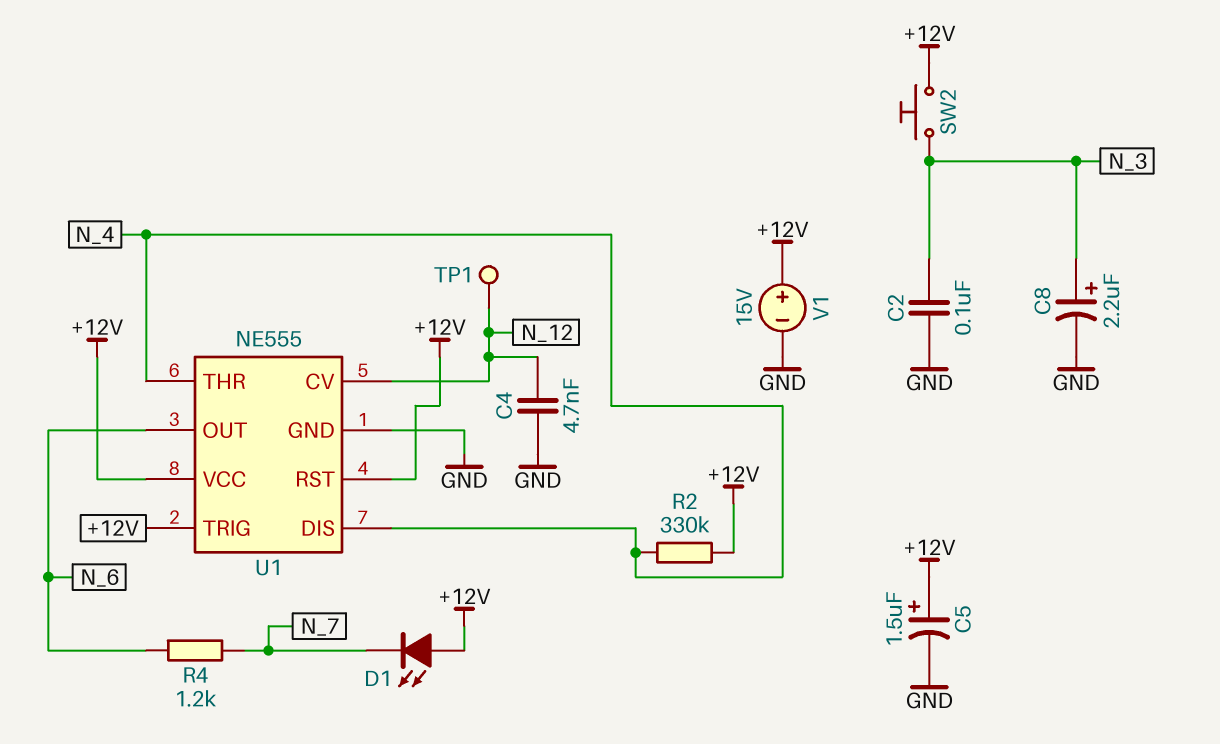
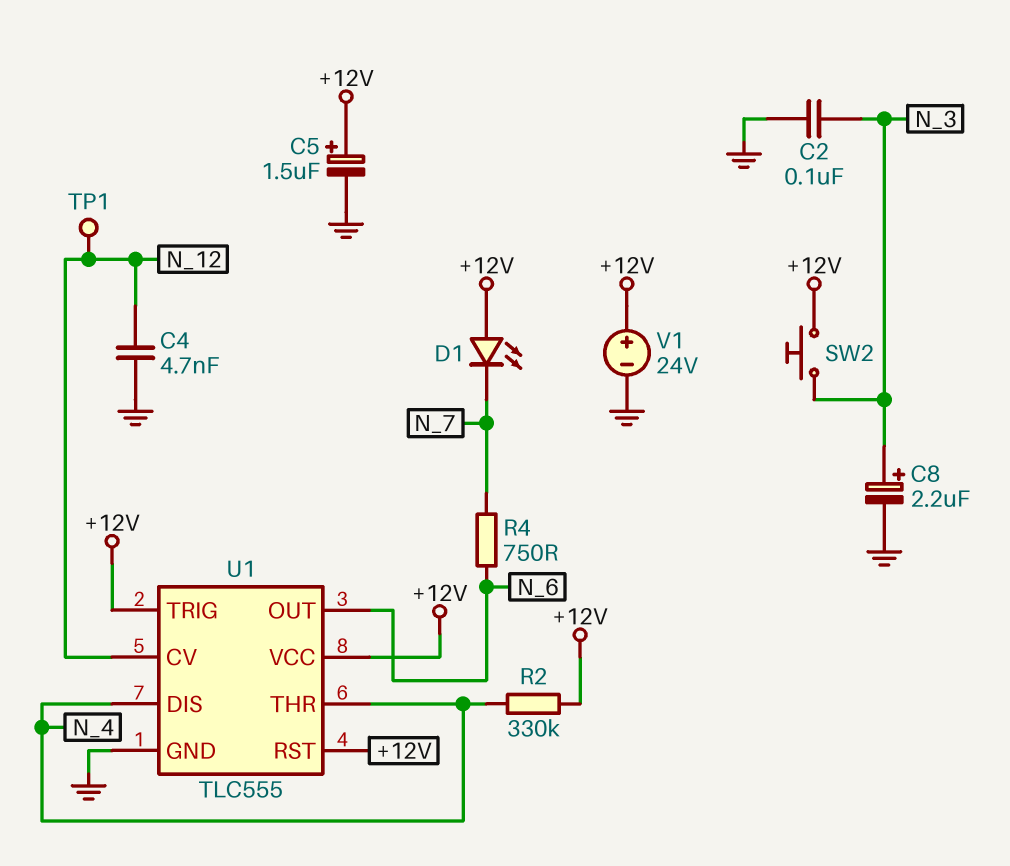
R4: 1.2k (N_6, N_7) -> 750 (N_6, N_7)
U1: NE555 -> TLC555
V1: 15V (plus +12V, minus GND) -> 24V (plus +12V, minus GND)

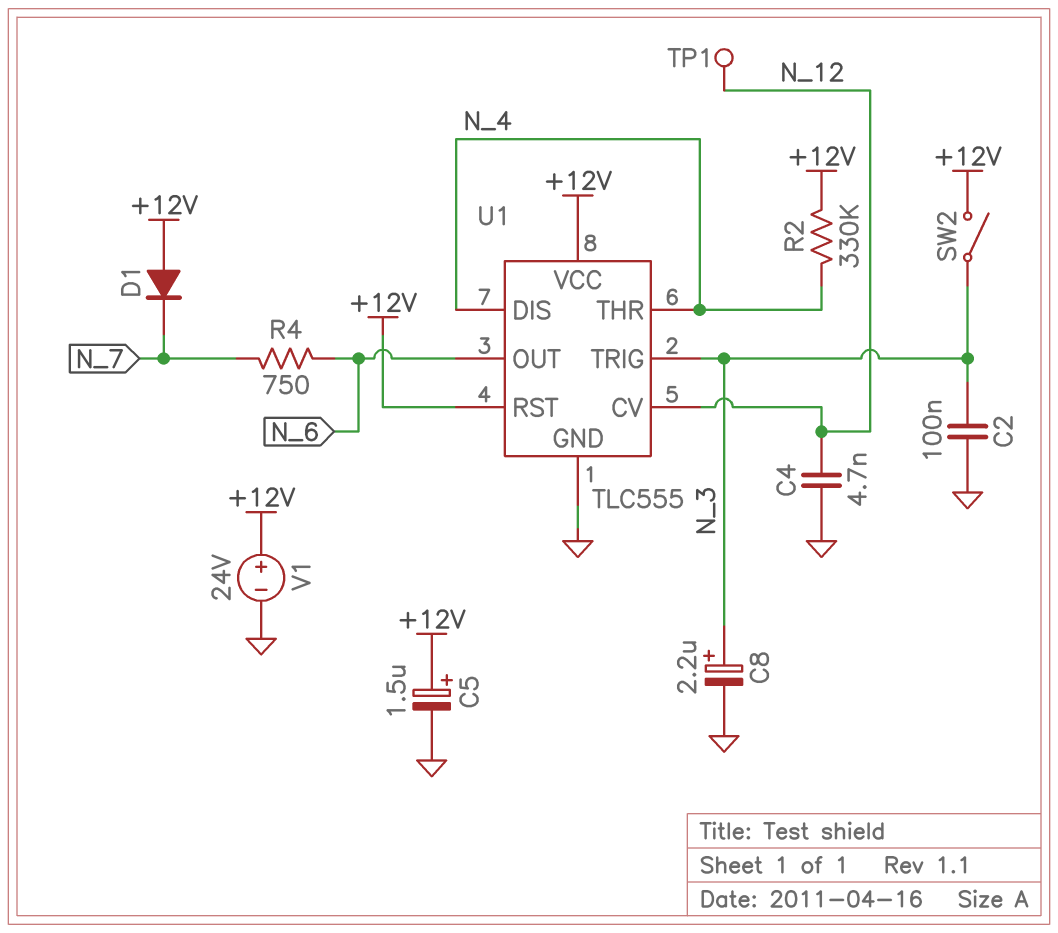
D1: LED (A +12V, K N_7) -> diode (A +12V, K N_7)
SW2: button (+12V, N_3) -> switch (+12V, N_3)
U1 pin TRIG: +12V -> N_3

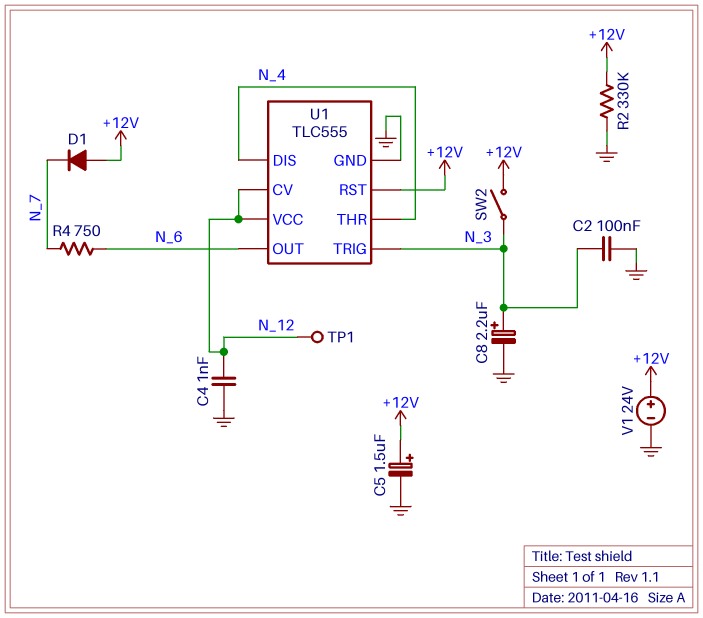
C4: 4.7nF (GND, N_12) -> 1nF (GND, N_12)
R2: 330k (+12V, N_4) -> 330k (+12V, GND)
U1 pin VCC: +12V -> N_12

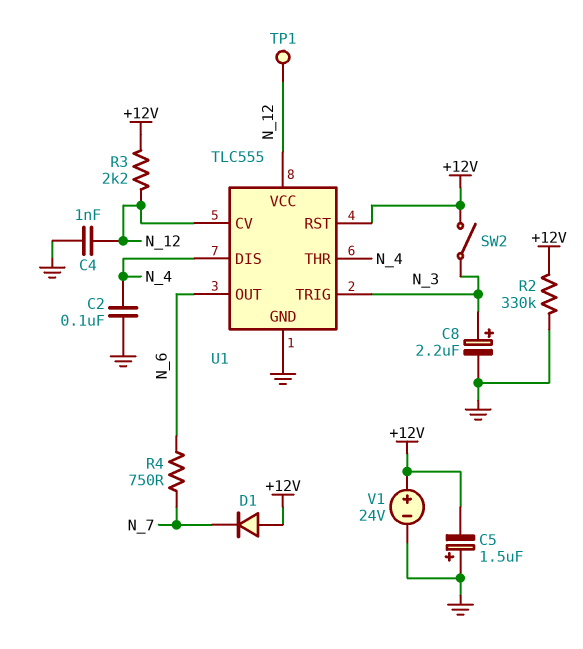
C2: 100nF (GND, N_3) -> 100nF (GND, N_4)
C5: 1.5uF (plus +12V, minus GND) -> 1.5uF (plus GND, minus +12V)
R3: none -> 2.2k (+12V, N_12)

